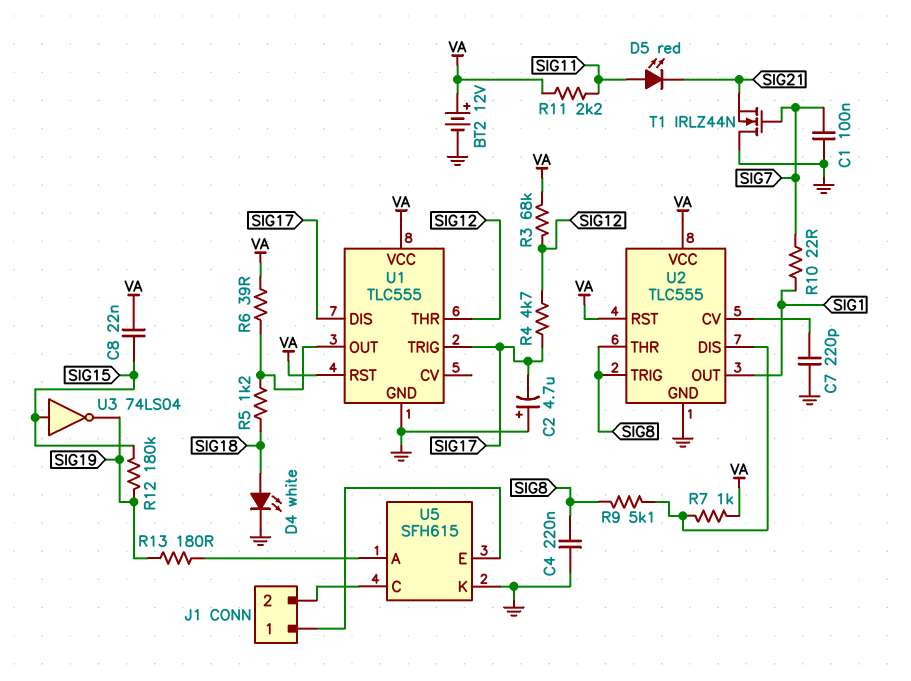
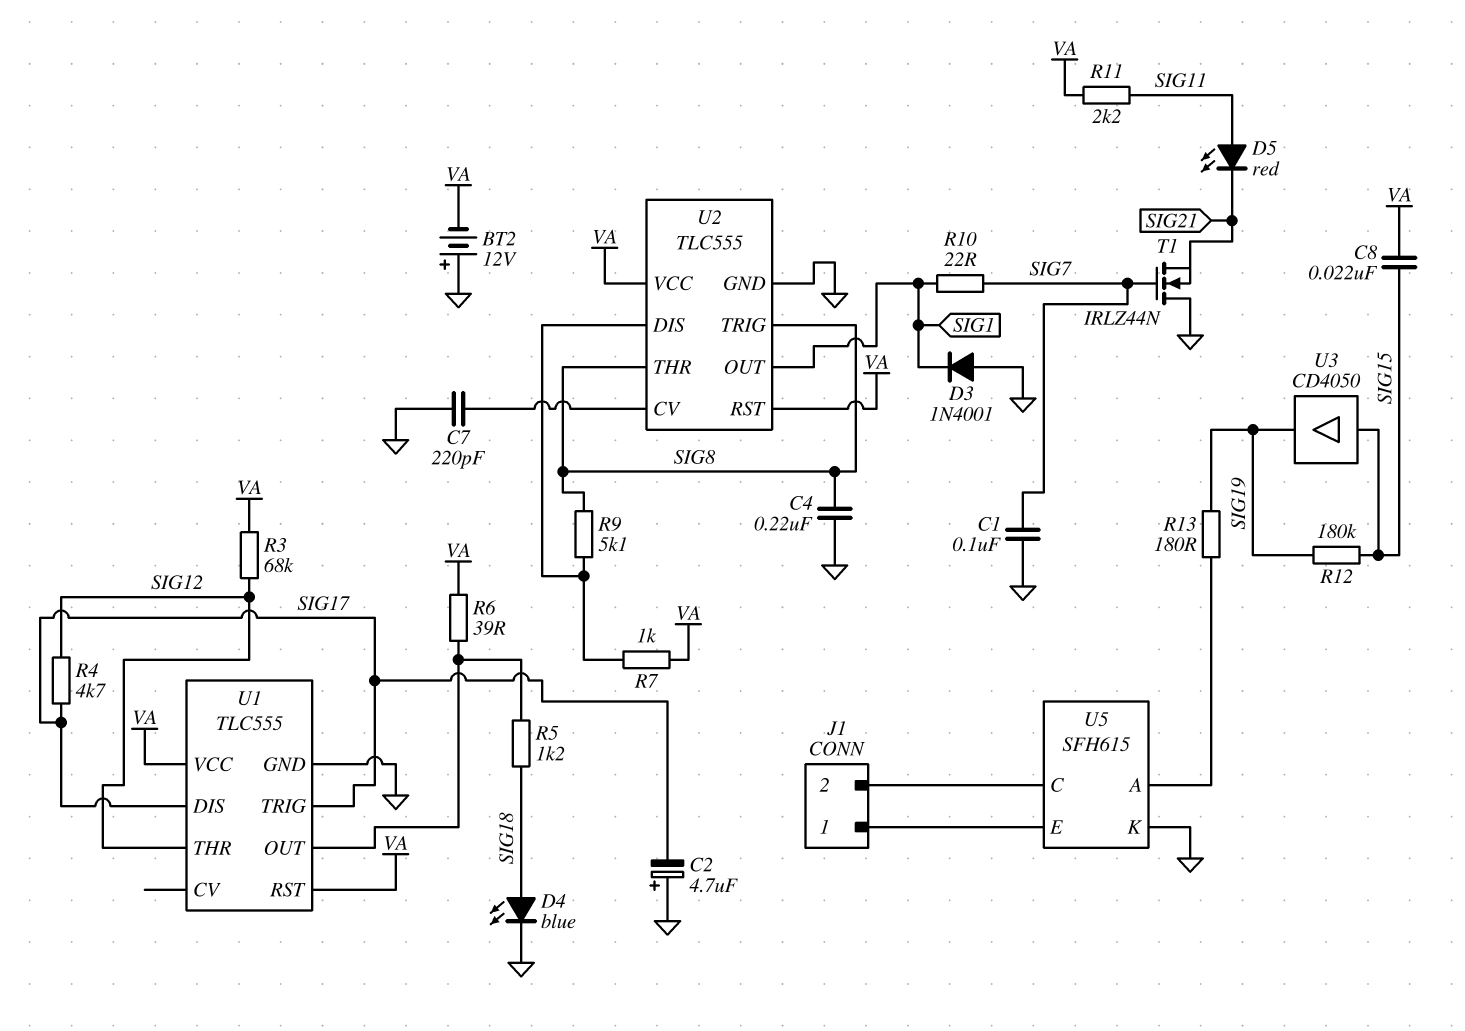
BT2: 12V (plus VA, minus GND) -> 12V (plus GND, minus VA)
D3: none -> diode 1N4001 (A GND, K SIG1)
D4: LED white (A SIG18, K GND) -> LED blue (A SIG18, K GND)
U3: NOT 74LS04 (in SIG15, out SIG19) -> buffer CD4050 (in SIG15, out SIG19)

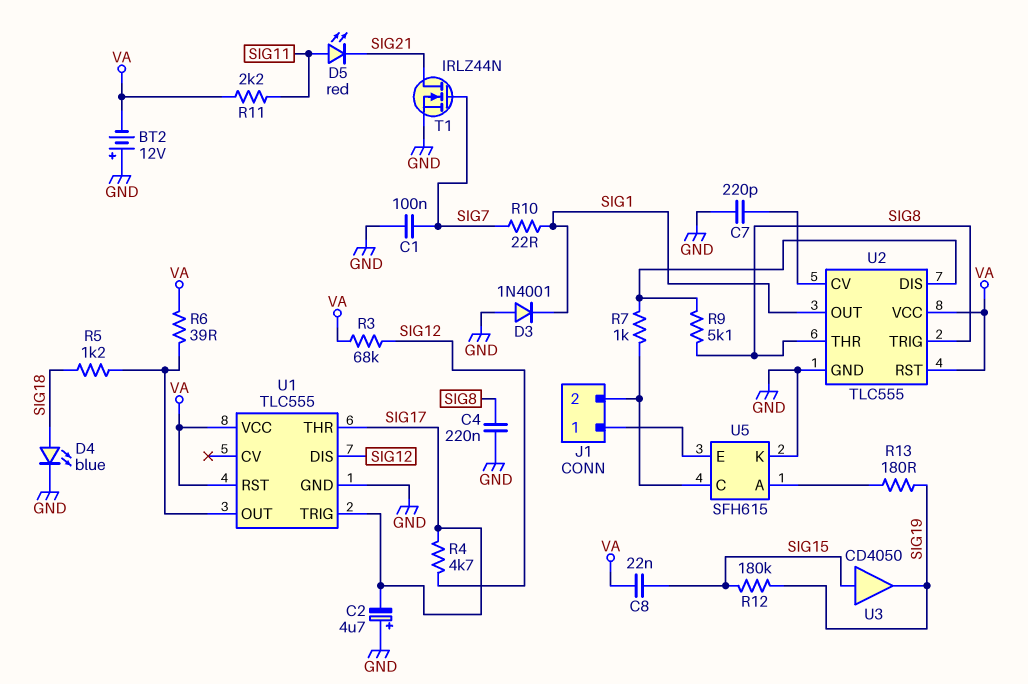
R7: 1k (U2/DIS, VA) -> 1k (J1/2, U2/DIS)
T1: NMOS IRLZ44N (G SIG7, D GND, S SIG21) -> NMOS IRLZ44N (G SIG7, D SIG21, S GND)
U1 pin DIS: SIG17 -> SIG12
U1 pin THR: SIG12 -> SIG17

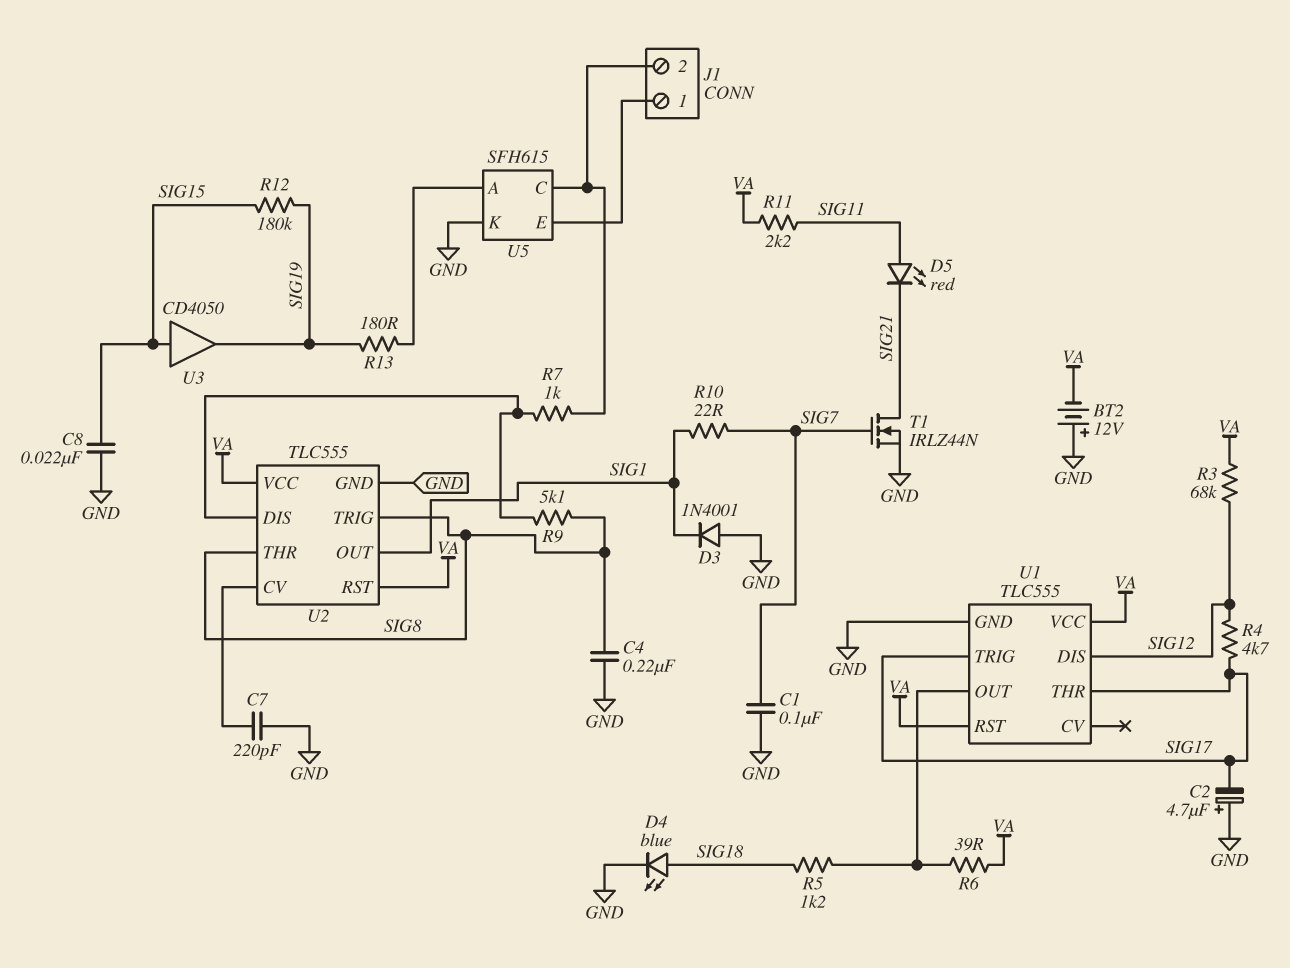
C8: 22nF (SIG15, VA) -> 22nF (GND, SIG15)

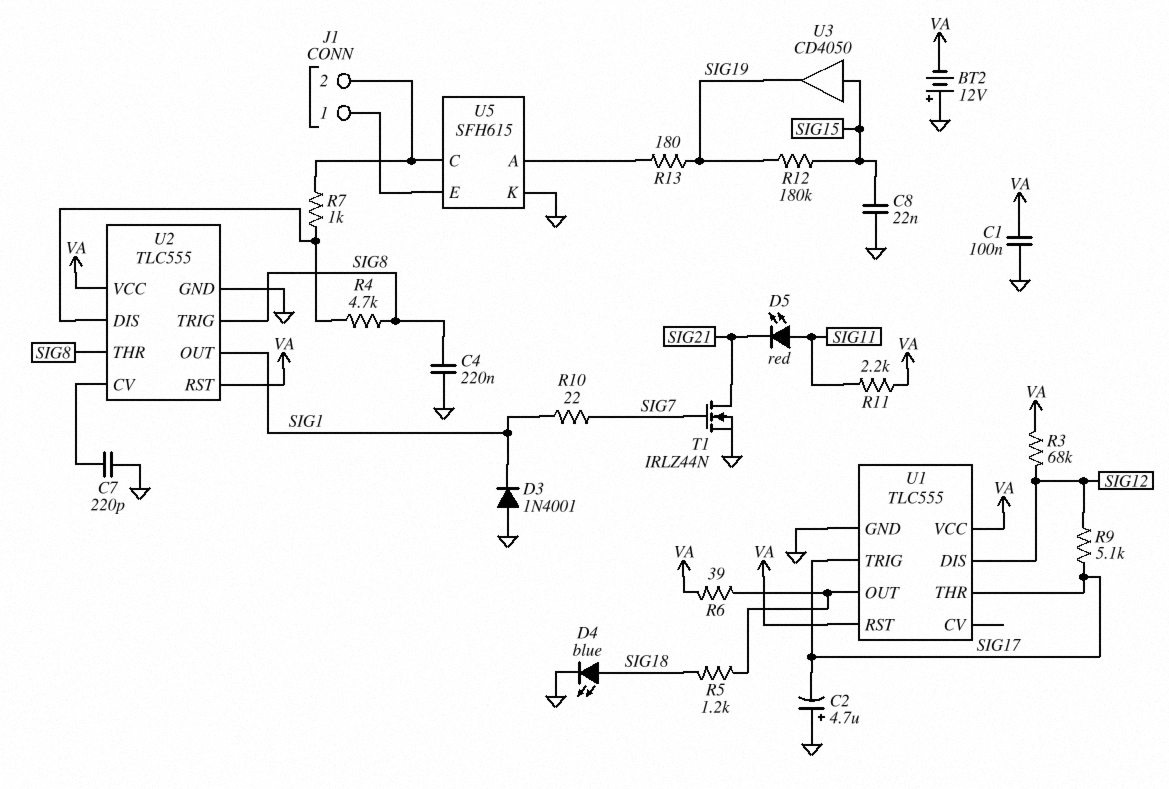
C1: 100nF (GND, SIG7) -> 100nF (GND, VA)
R4: 4.7k (SIG12, SIG17) -> 4.7k (SIG8, U2/DIS)
R9: 5.1k (SIG8, U2/DIS) -> 5.1k (SIG12, SIG17)

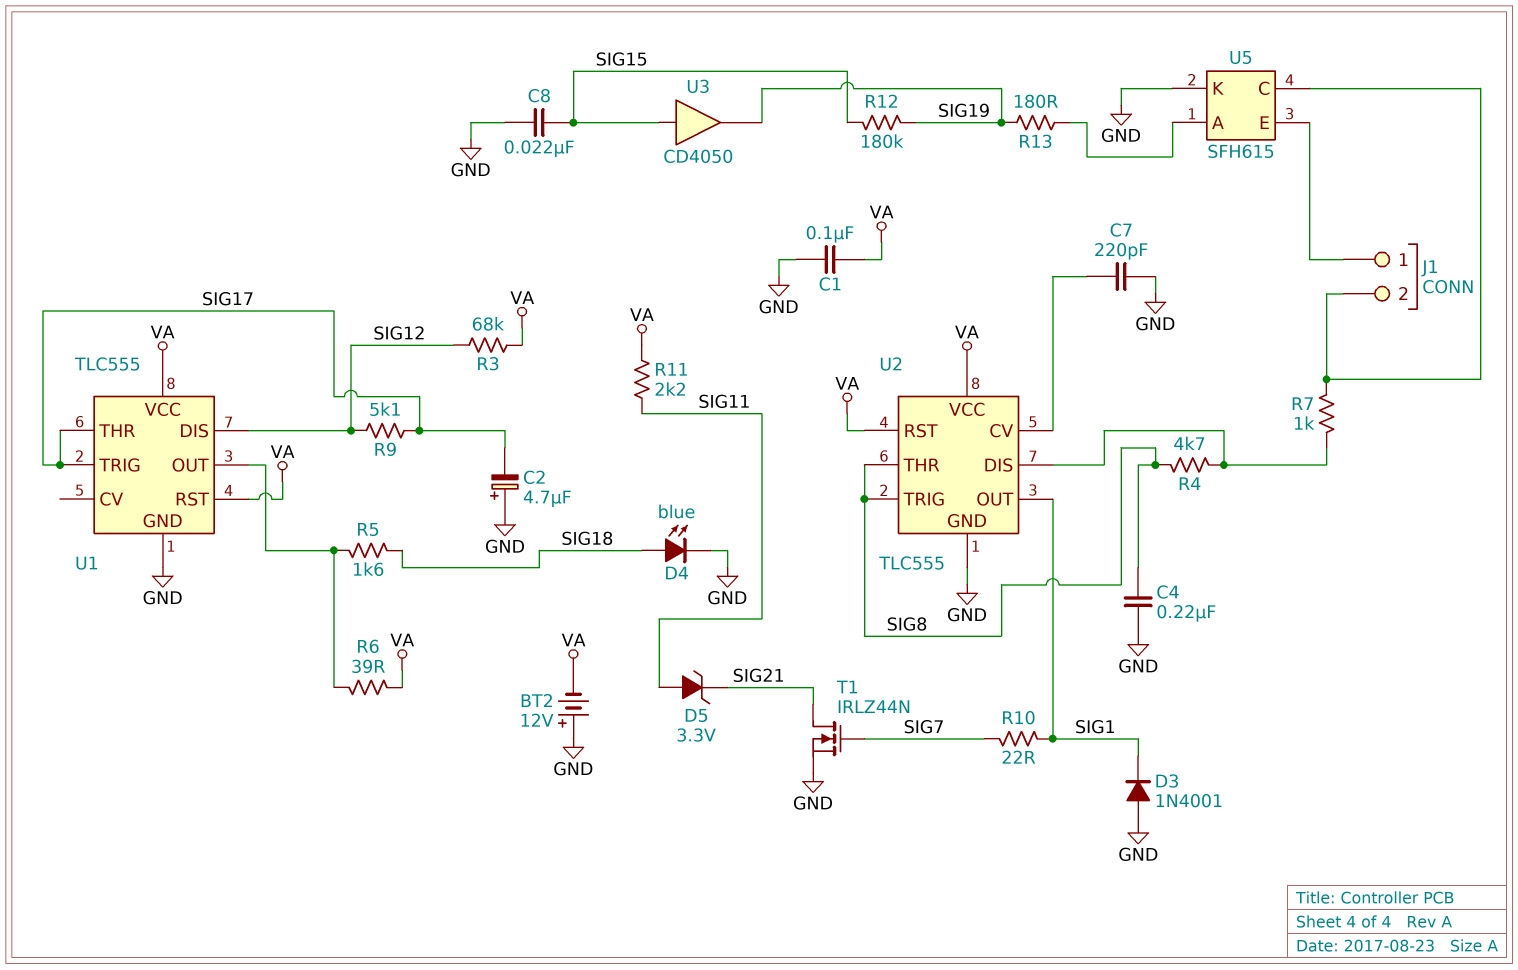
D5: LED red (A SIG11, K SIG21) -> zener 3.3V (A SIG11, K SIG21)
R5: 1.2k (SIG18, U1/OUT) -> 1.6k (SIG18, U1/OUT)

